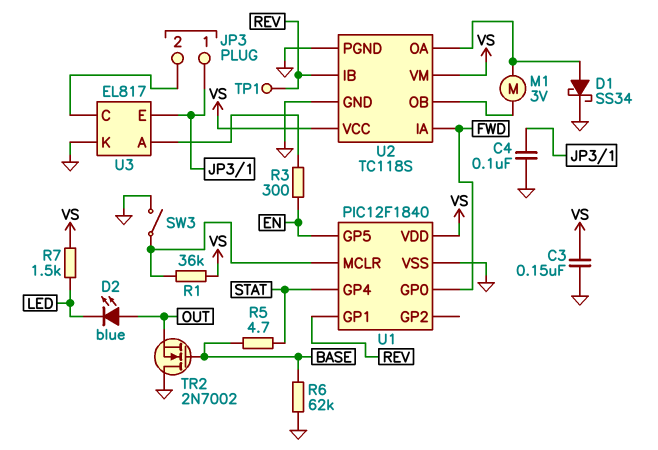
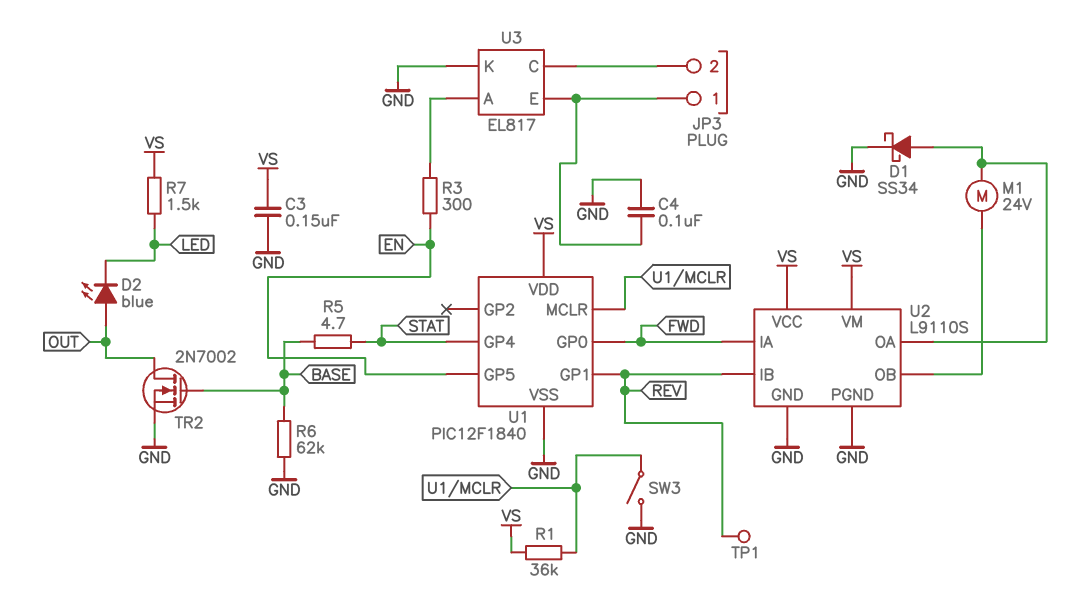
M1: motor 3V (U2/OA, U2/OB) -> motor 24V (U2/OA, U2/OB)
TR2: NMOS 2N7002 (G BASE, D GND, S OUT) -> NMOS 2N7002 (G BASE, D OUT, S GND)
U2: TC118S -> L9110S

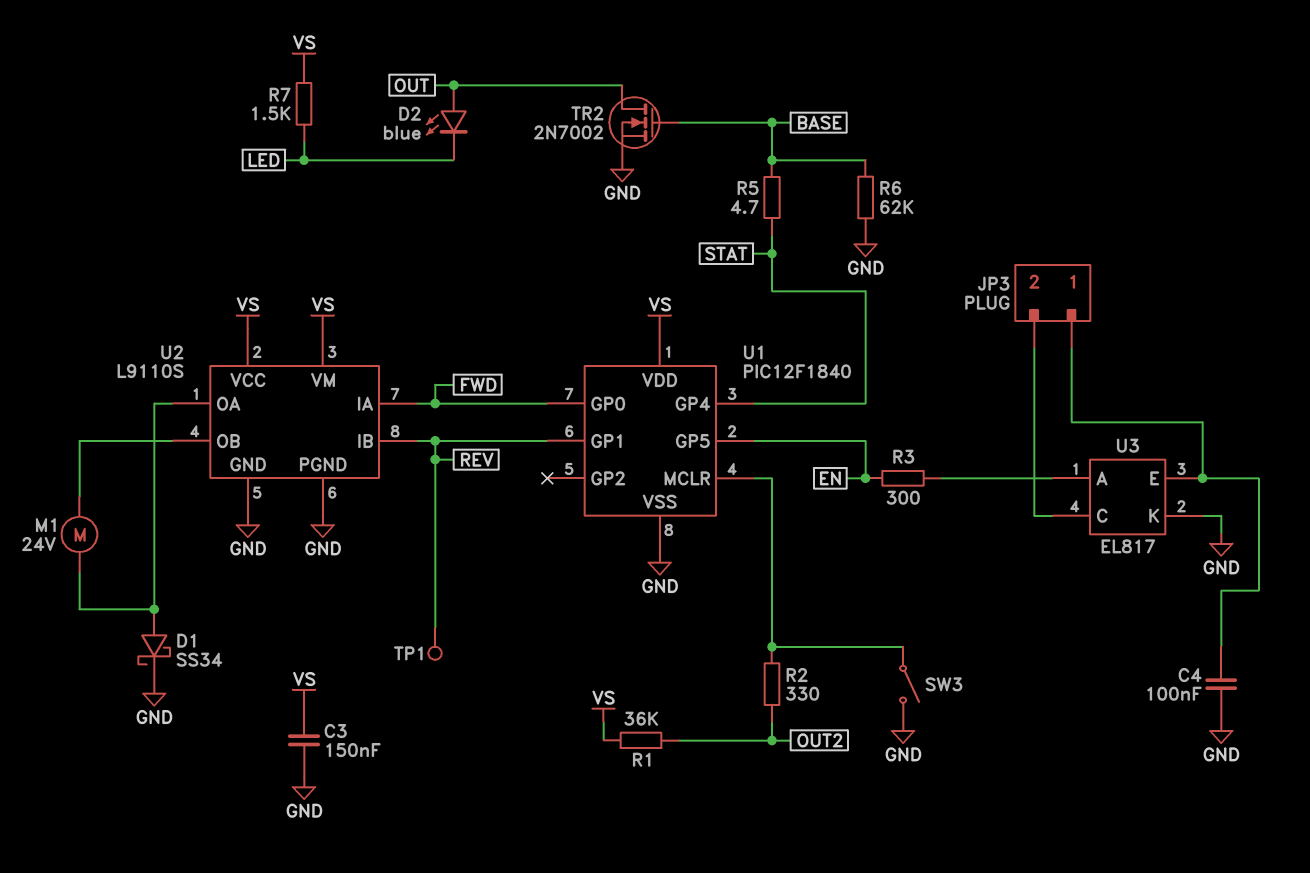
R1: 36k (U1/MCLR, VS) -> 36k (OUT2, VS)
R2: none -> 330 (OUT2, U1/MCLR)

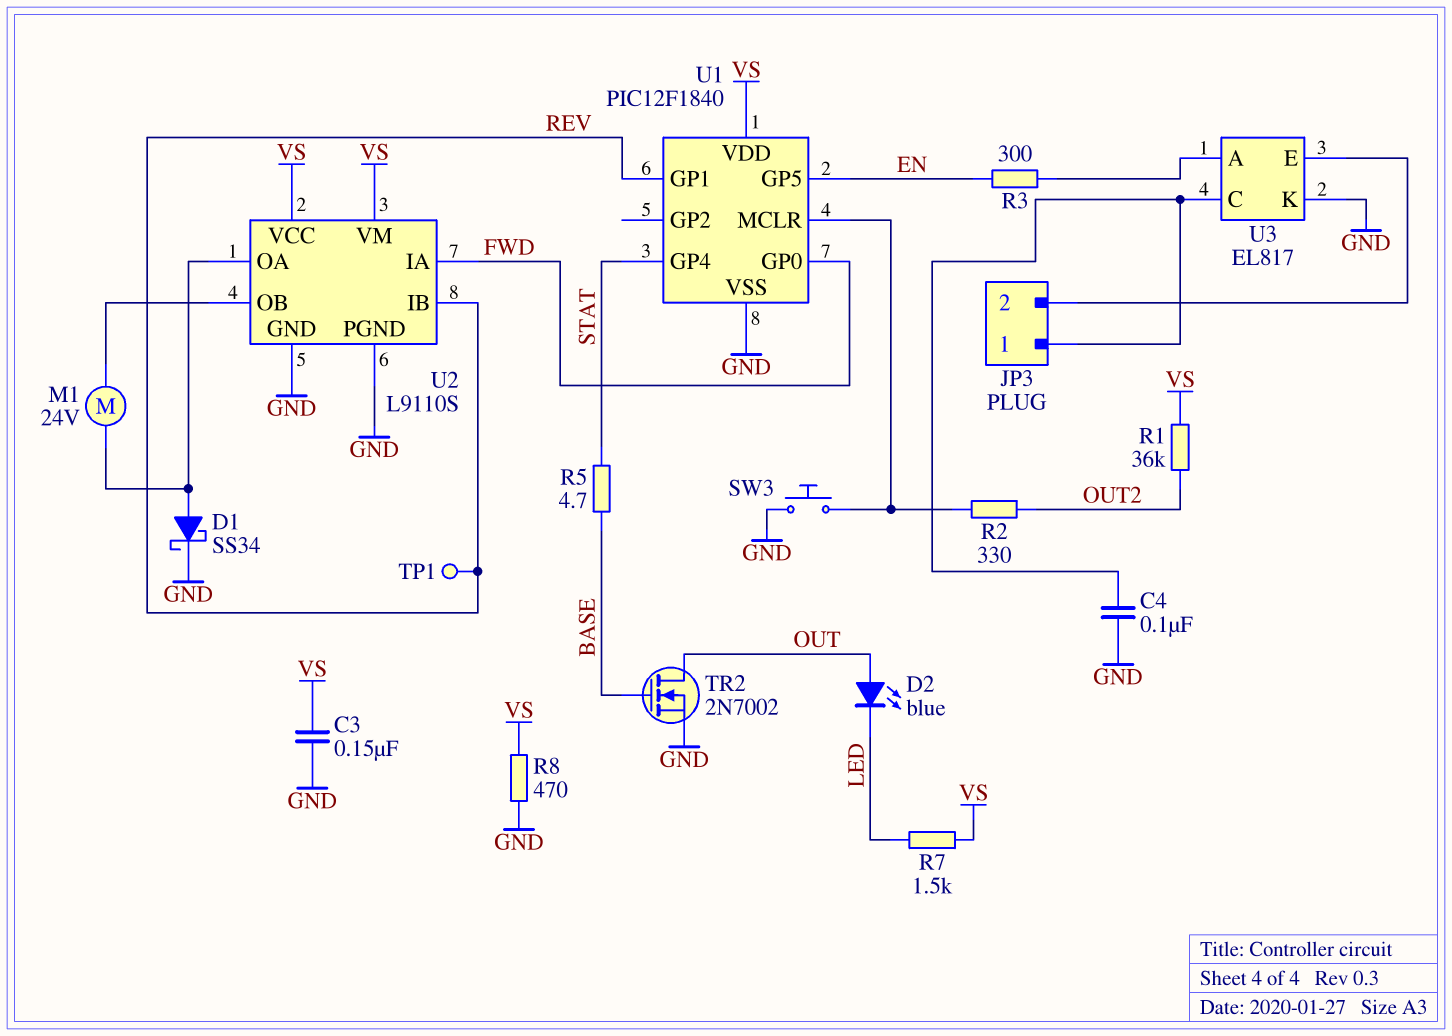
R6: 62k (BASE, GND) -> none
R8: none -> 470 (GND, VS)
SW3: switch (GND, U1/MCLR) -> button (GND, U1/MCLR)
U3 pin C: JP3/2 -> JP3/1
U3 pin E: JP3/1 -> JP3/2

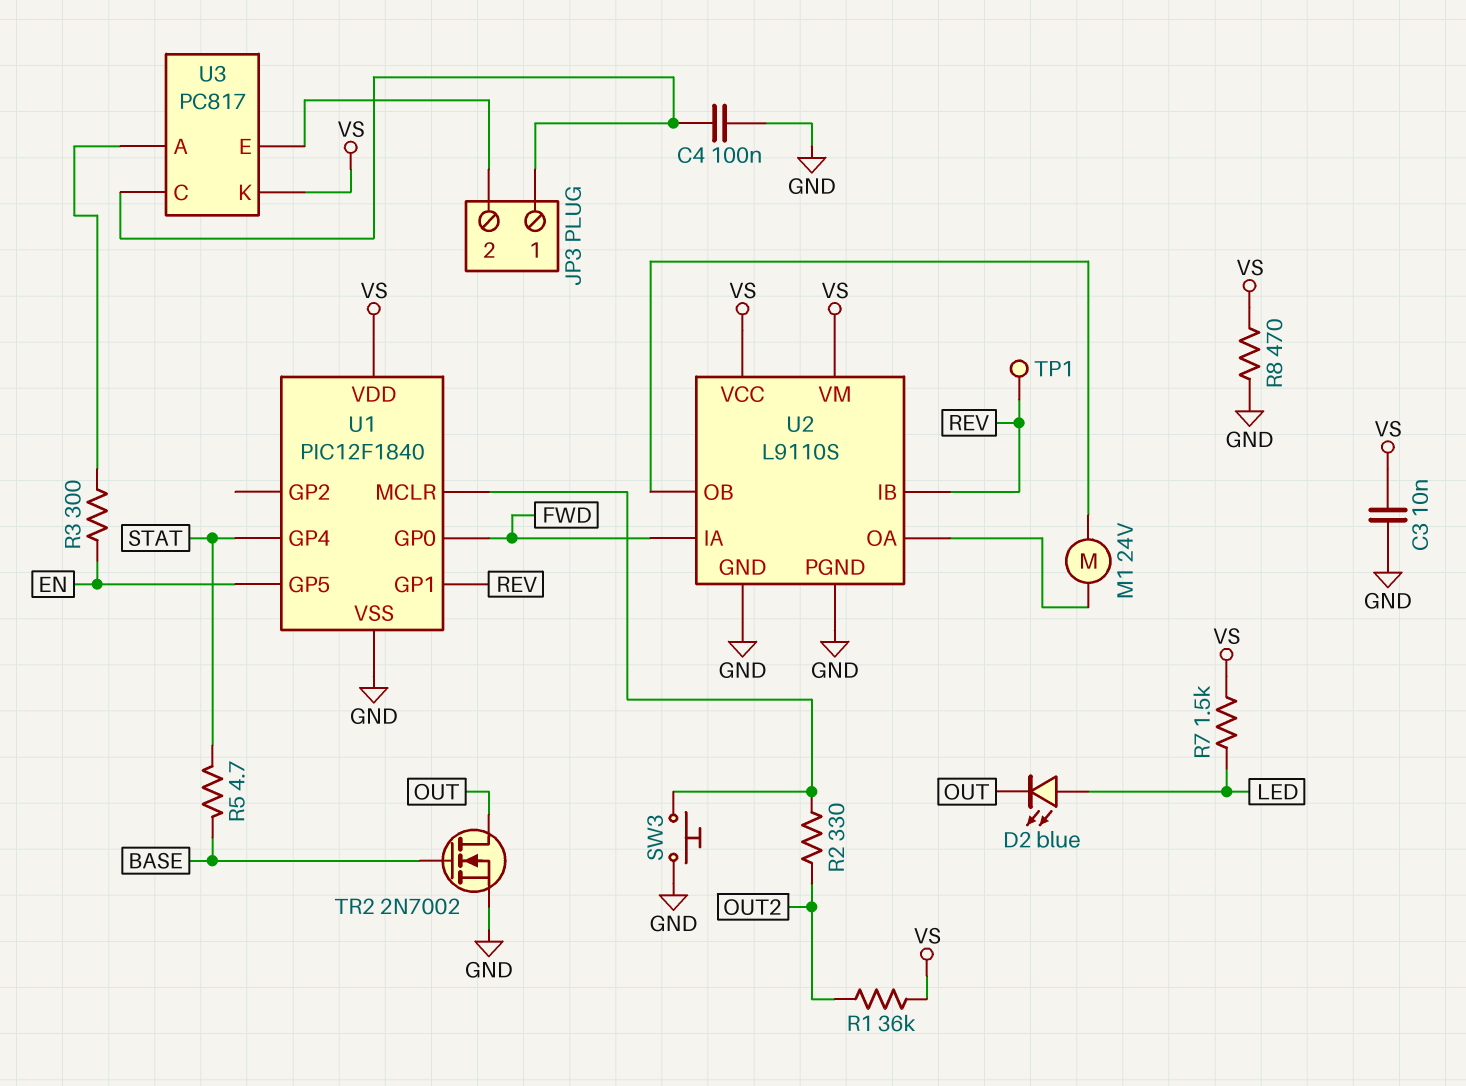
C3: 150nF (GND, VS) -> 10nF (GND, VS)
D1: schottky SS34 (A U2/OA, K GND) -> none
D2: LED blue (A OUT, K LED) -> LED blue (A LED, K OUT)
U3: EL817 -> PC817
U3 pin K: GND -> VS

